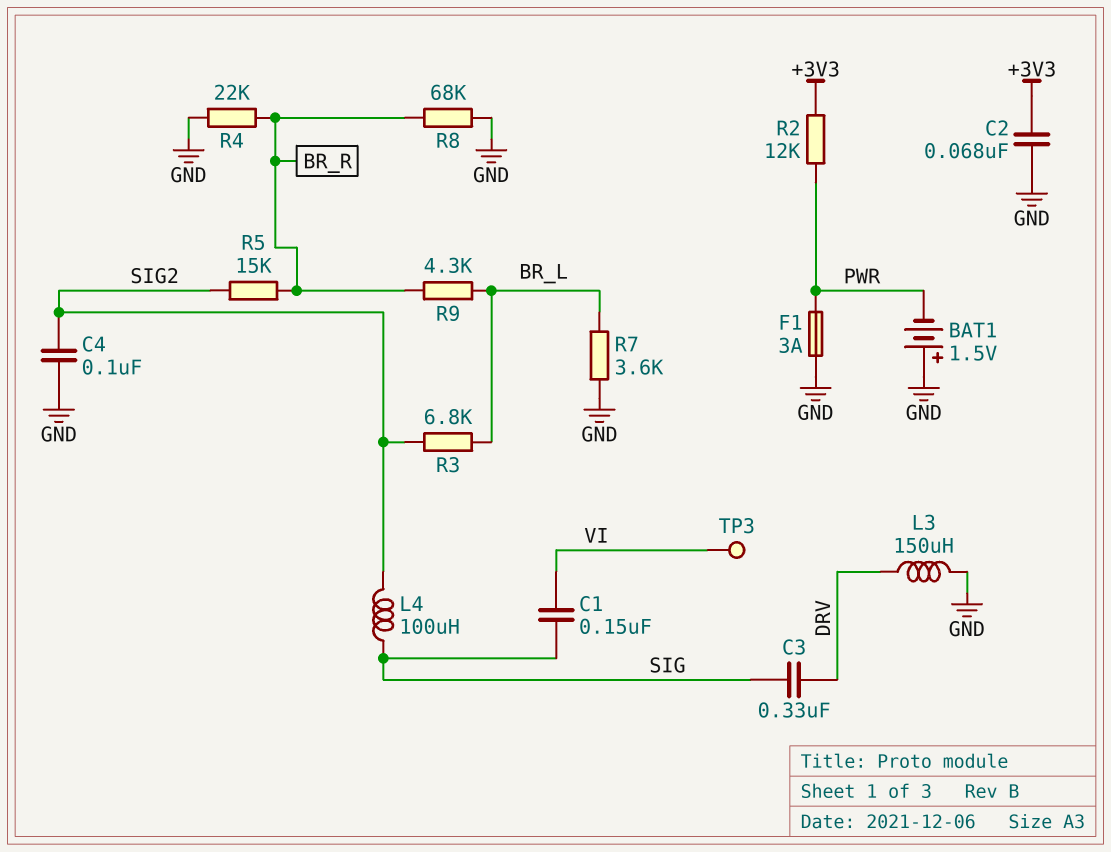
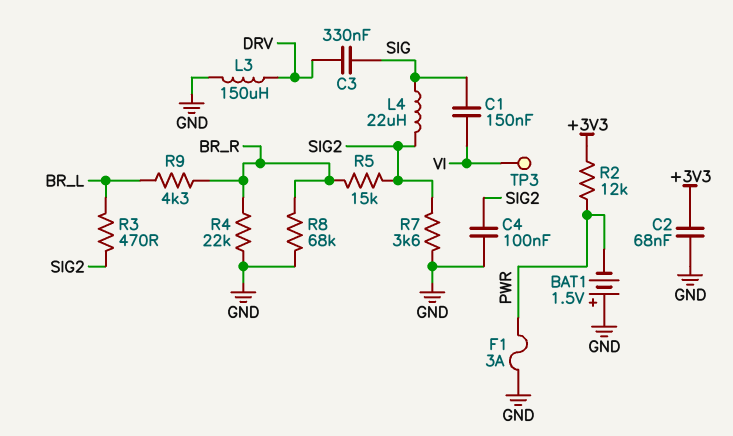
L4: 100uH (SIG, SIG2) -> 22uH (SIG, SIG2)
R3: 6.8k (BR_L, SIG2) -> 470 (BR_L, SIG2)
R7: 3.6k (BR_L, GND) -> 3.6k (GND, SIG2)

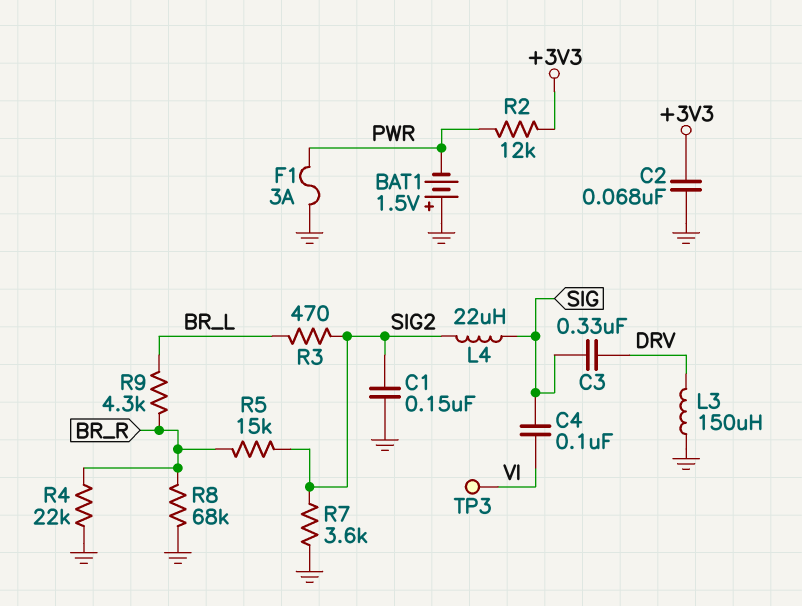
C1: 150nF (SIG, VI) -> 150nF (GND, SIG2)
C4: 100nF (GND, SIG2) -> 100nF (SIG, VI)

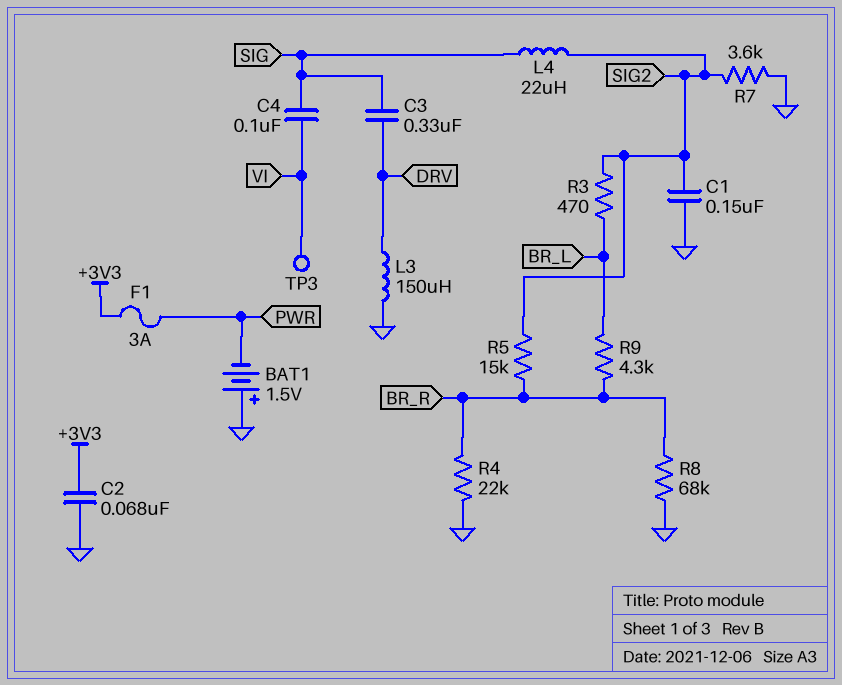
F1: 3A (GND, PWR) -> 3A (+3V3, PWR)
R2: 12k (+3V3, PWR) -> none

